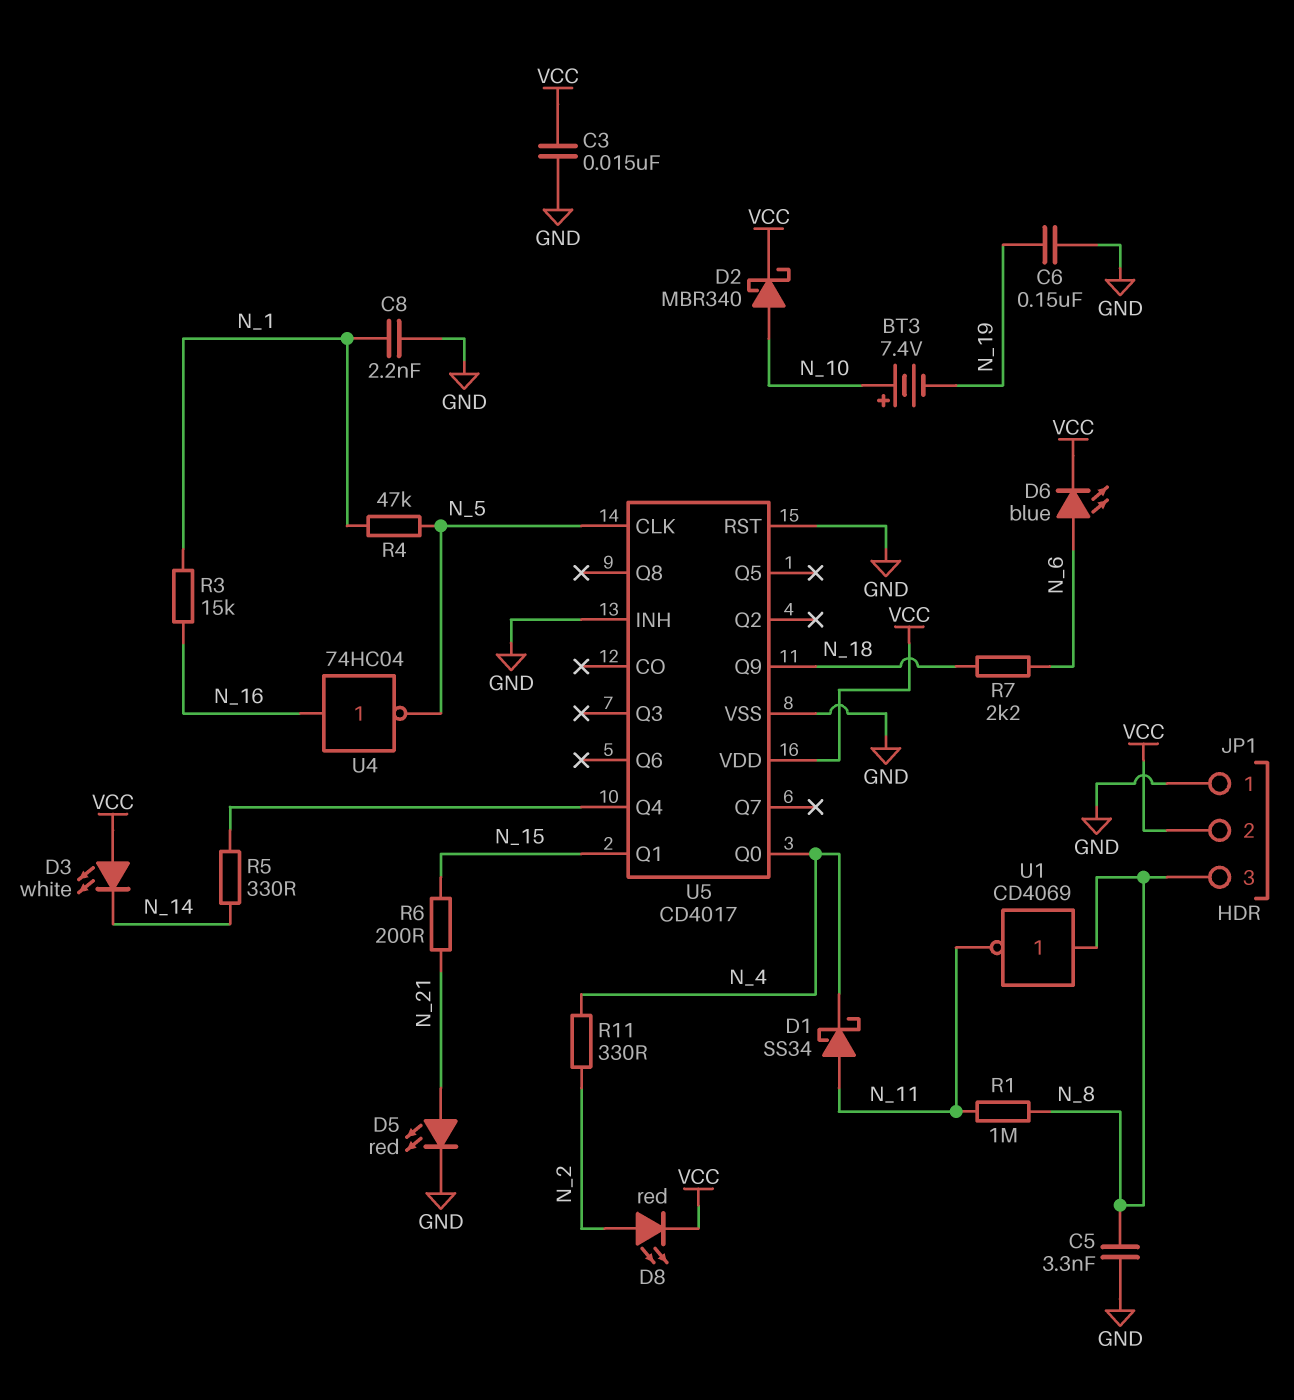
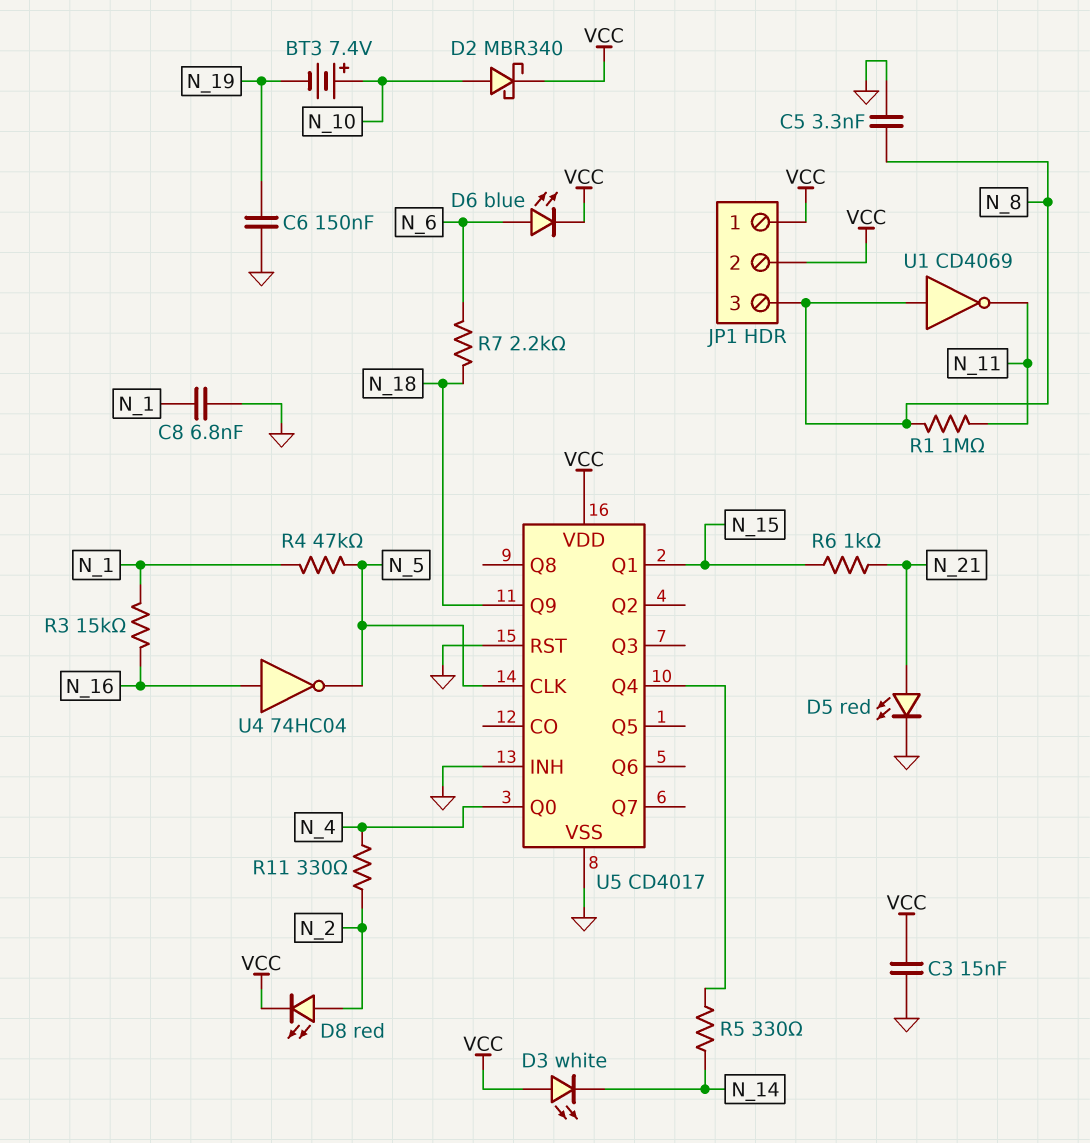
C8: 2.2nF (GND, N_1) -> 6.8nF (GND, N_1)
D1: schottky SS34 (A N_11, K N_4) -> none
JP1 pin 1: GND -> VCC
R6: 200 (N_15, N_21) -> 1k (N_15, N_21)

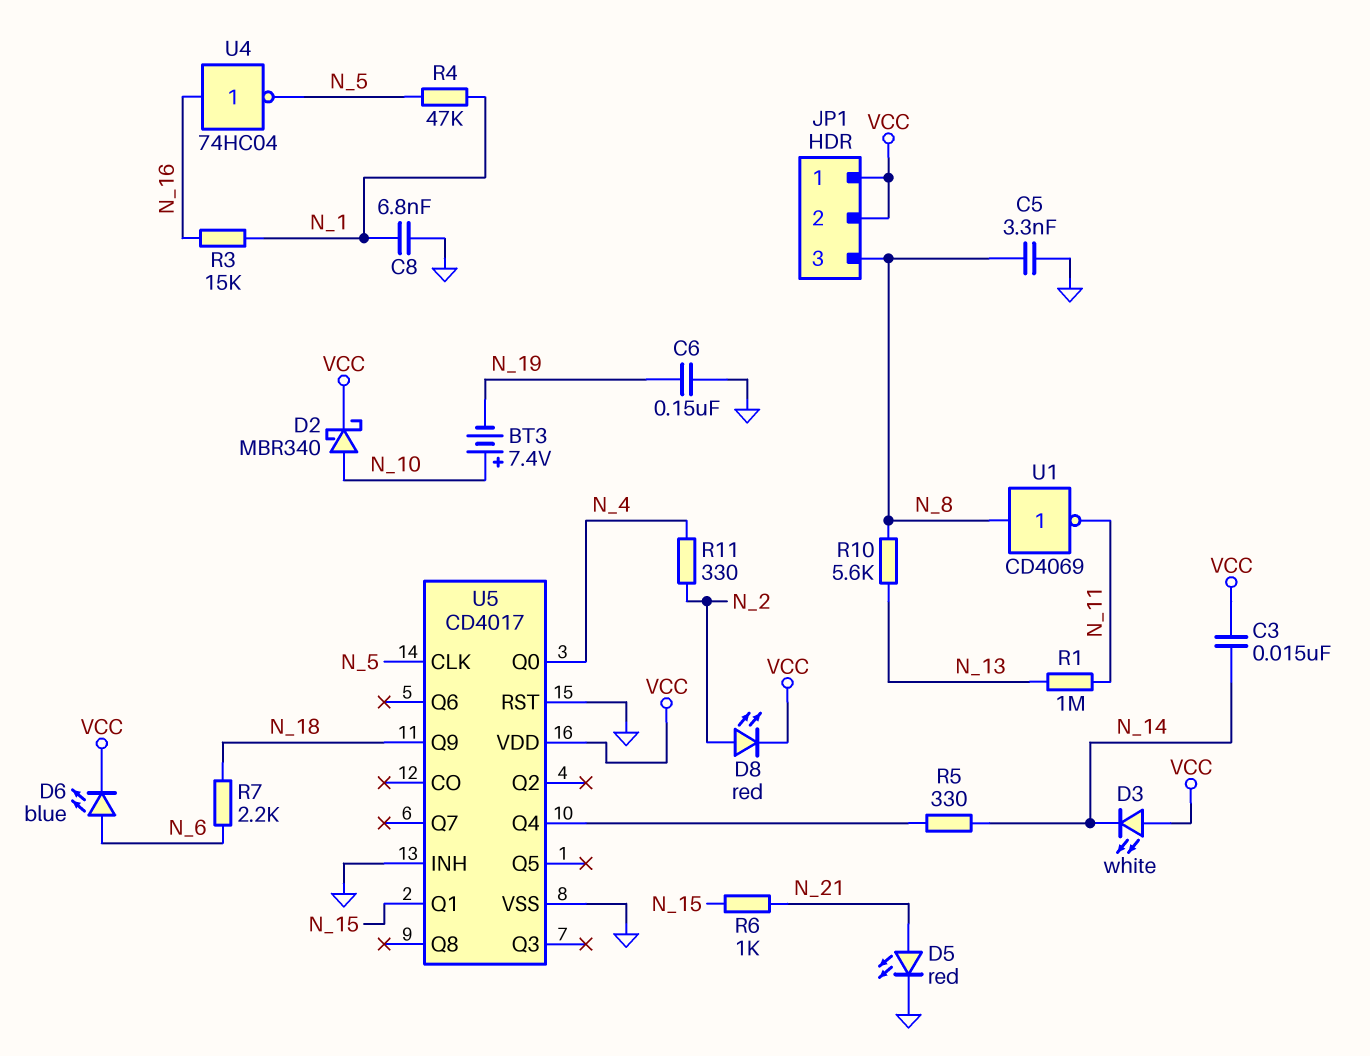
C3: 15nF (GND, VCC) -> 15nF (N_14, VCC)
R1: 1M (N_8, N_11) -> 1M (N_11, N_13)
R10: none -> 5.6k (N_8, N_13)

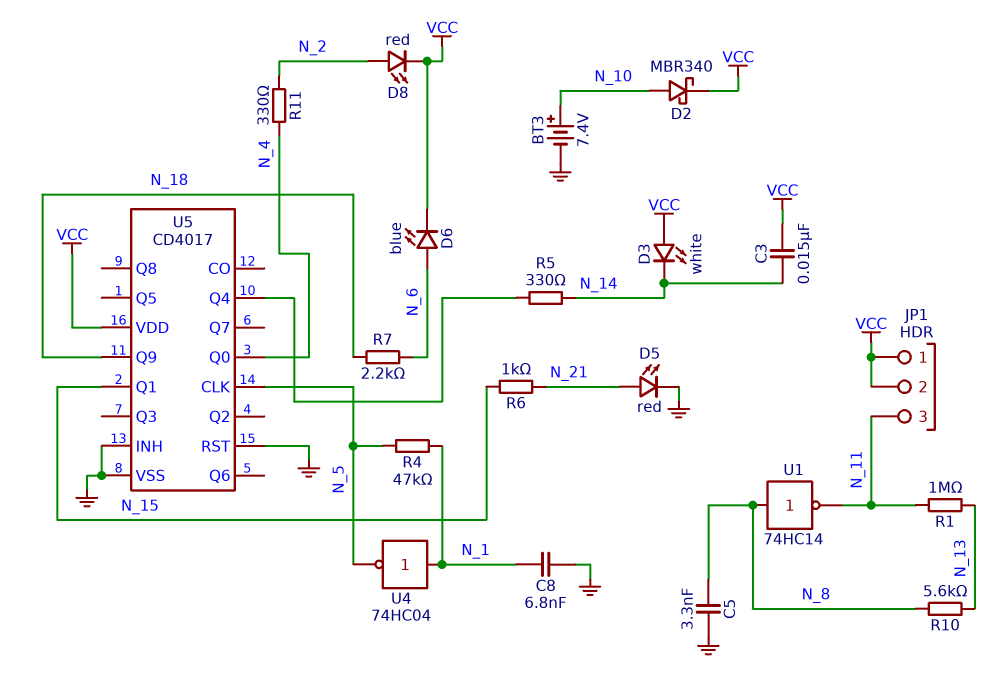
BT3: 7.4V (plus N_10, minus N_19) -> 7.4V (plus N_10, minus GND)
C6: 150nF (GND, N_19) -> none
JP1 pin 3: N_8 -> N_11
R3: 15k (N_1, N_16) -> none
U1: NOT CD4069 (in N_8, out N_11) -> NOT 74HC14 (in N_8, out N_11)
U4: NOT 74HC04 (in N_16, out N_5) -> NOT 74HC04 (in N_1, out N_5)

